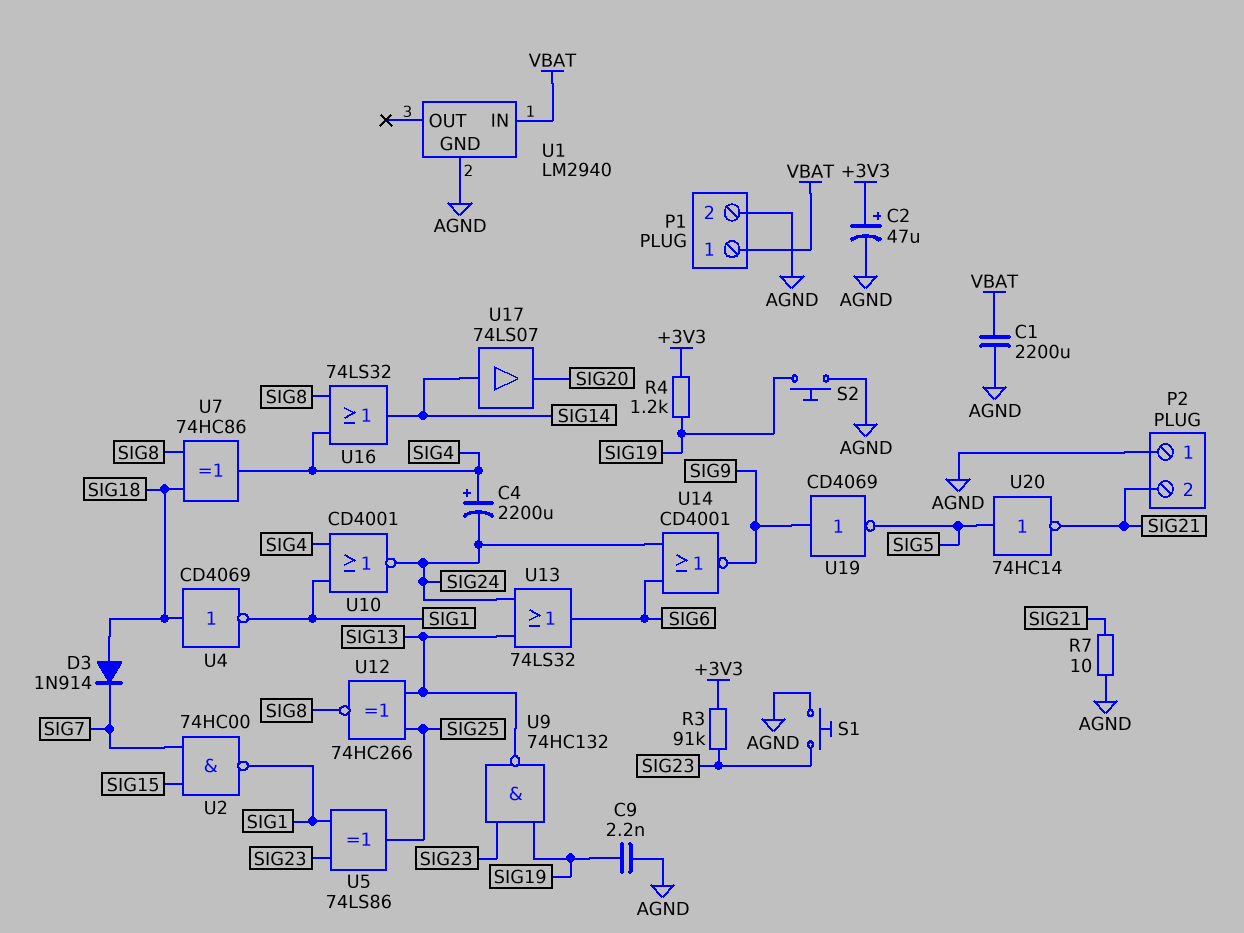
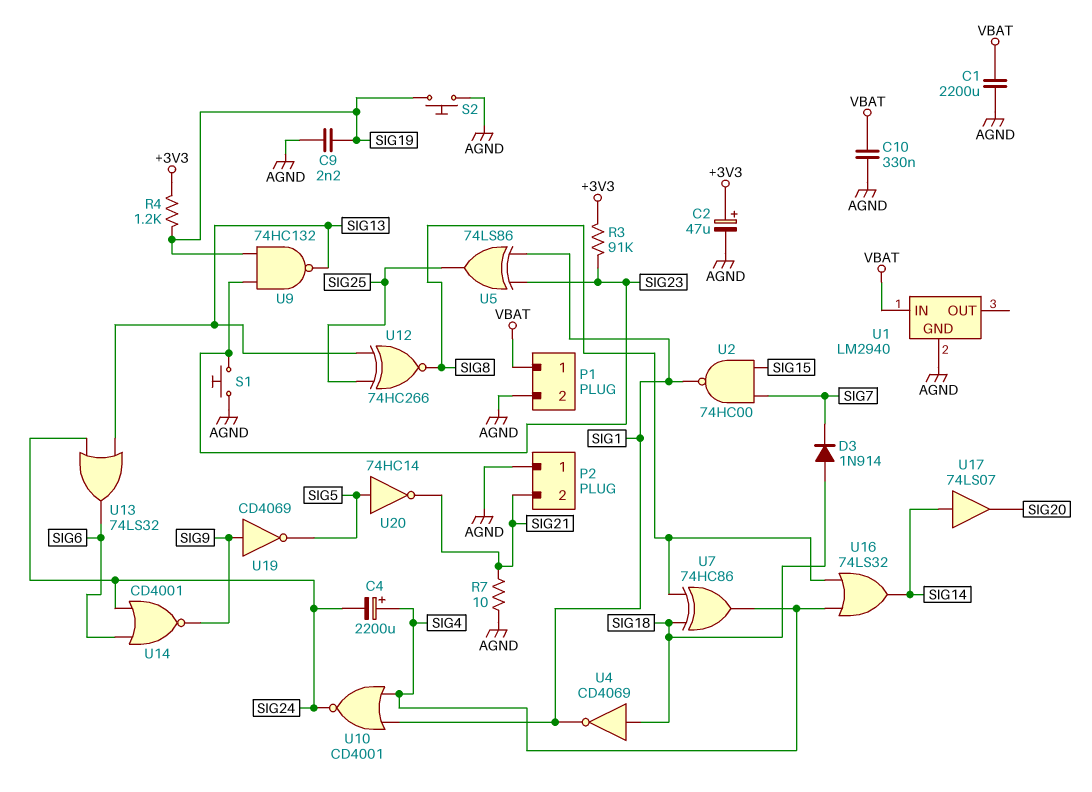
C10: none -> 330nF (AGND, VBAT)

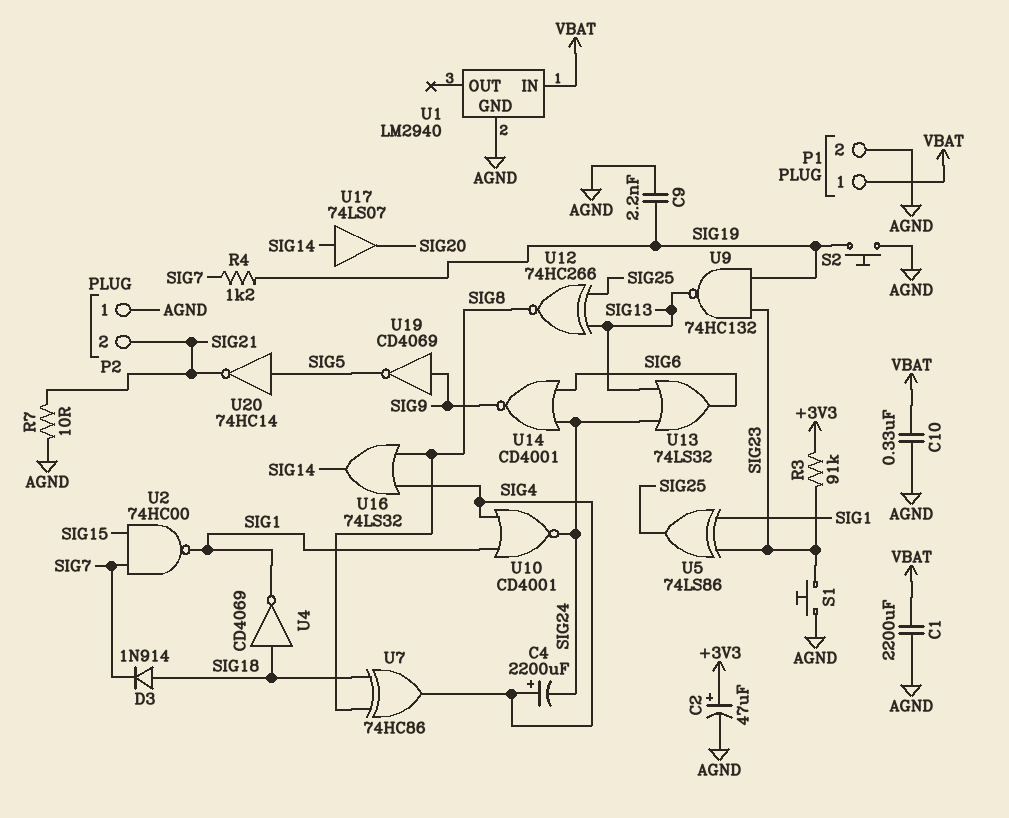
R4: 1.2k (+3V3, SIG19) -> 1.2k (SIG7, SIG19)

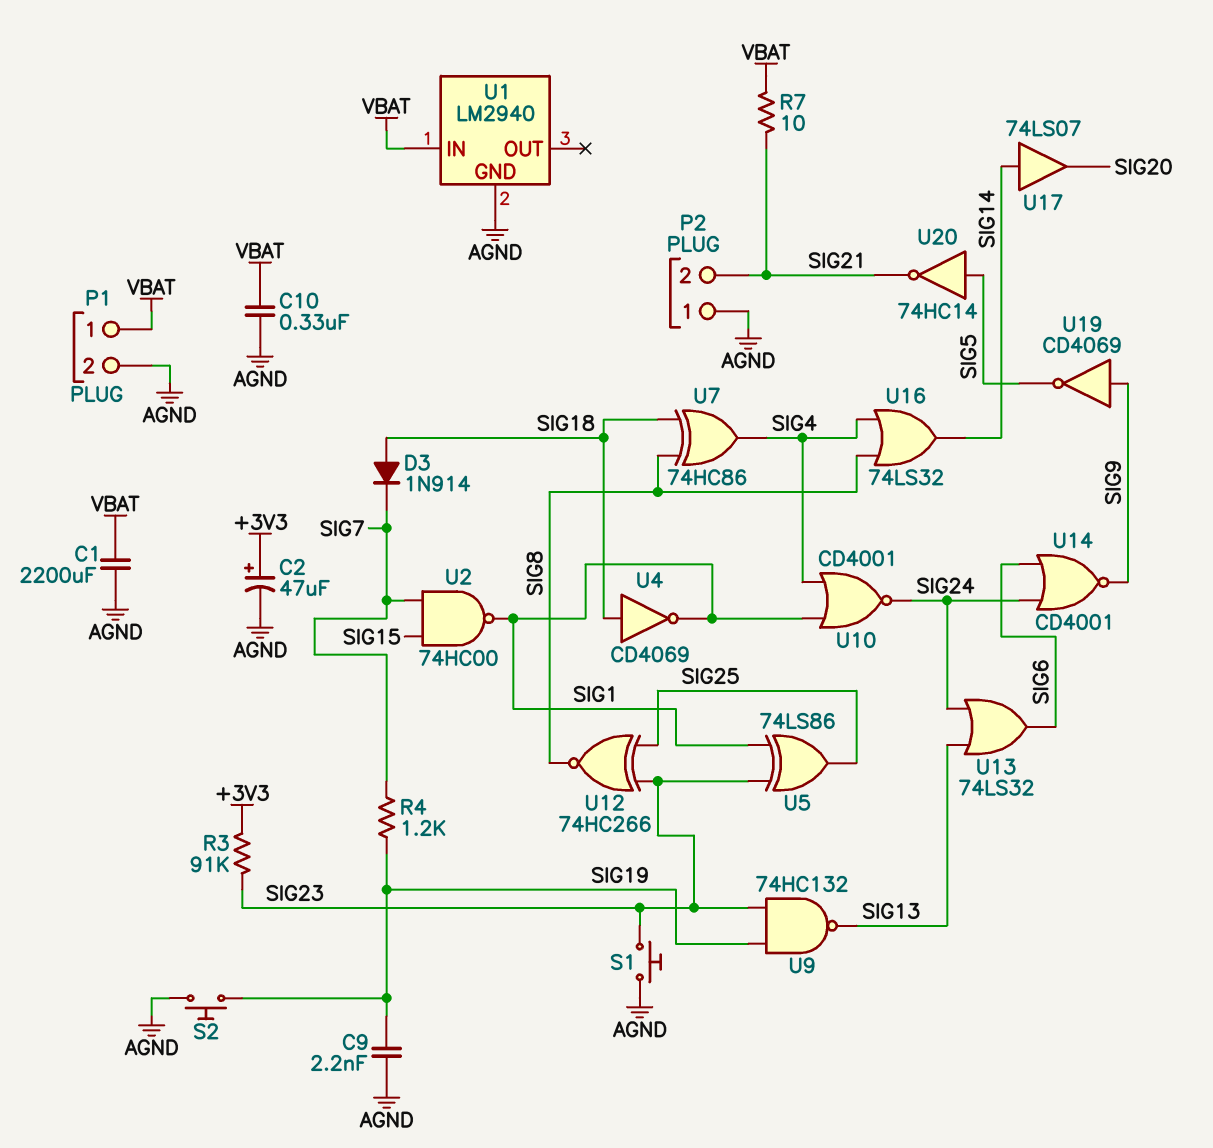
C4: 2200uF (plus SIG4, minus SIG24) -> none
R7: 10 (AGND, SIG21) -> 10 (SIG21, VBAT)
U12: XNOR 74HC266 (in SIG13, in SIG25, out SIG8) -> XNOR 74HC266 (in SIG23, in SIG25, out SIG8)

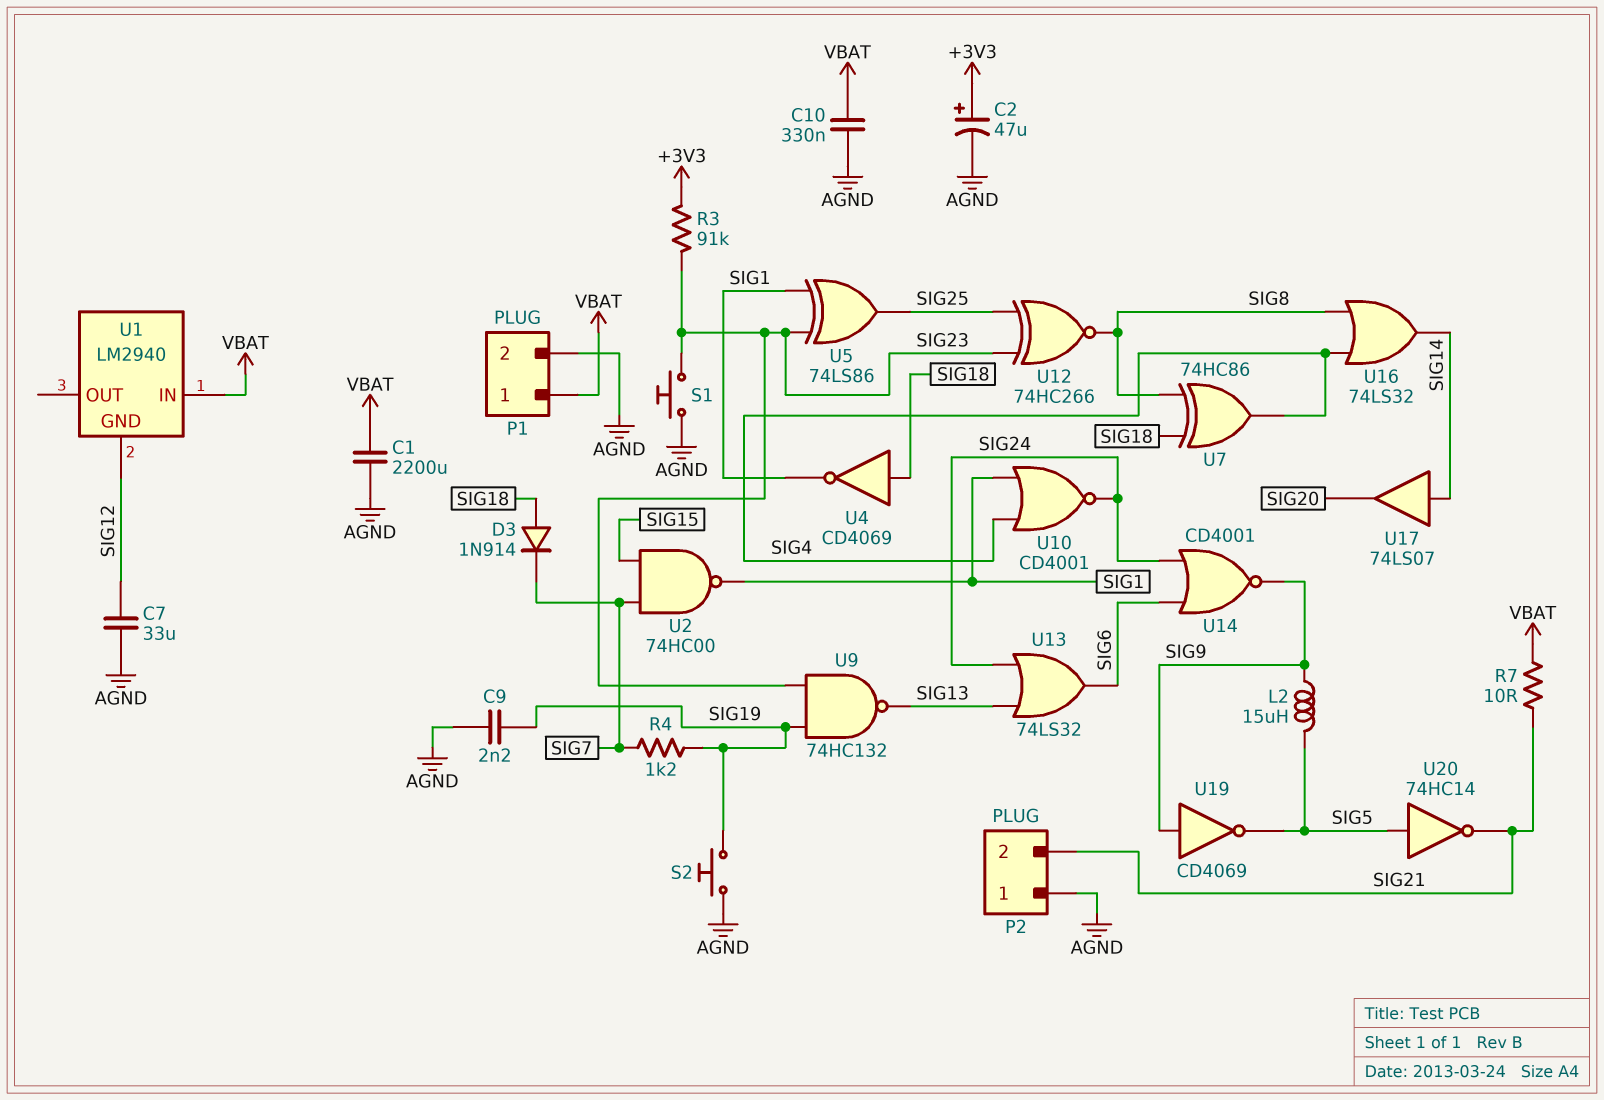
C7: none -> 33uF (AGND, SIG12)
L2: none -> 15uH (SIG5, SIG9)
U1 pin GND: AGND -> SIG12

